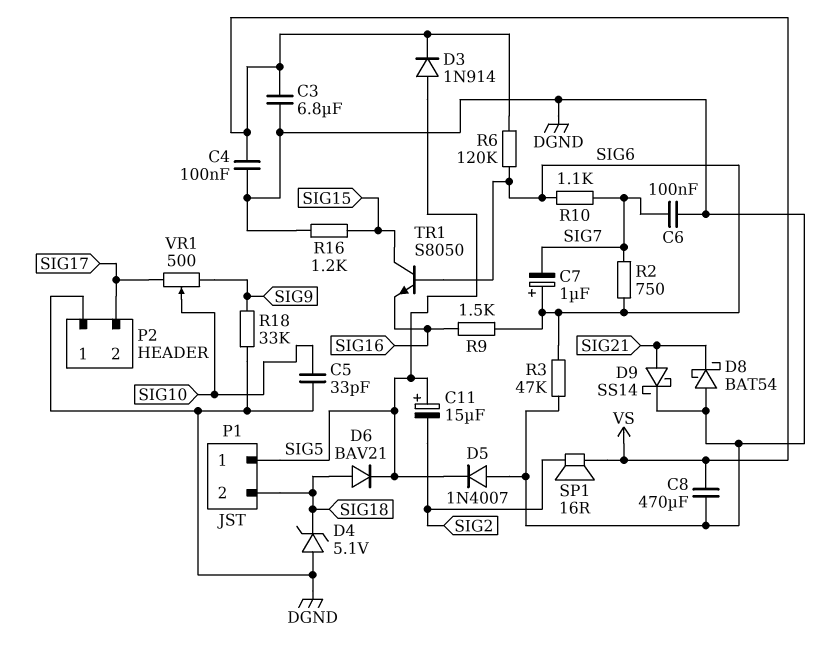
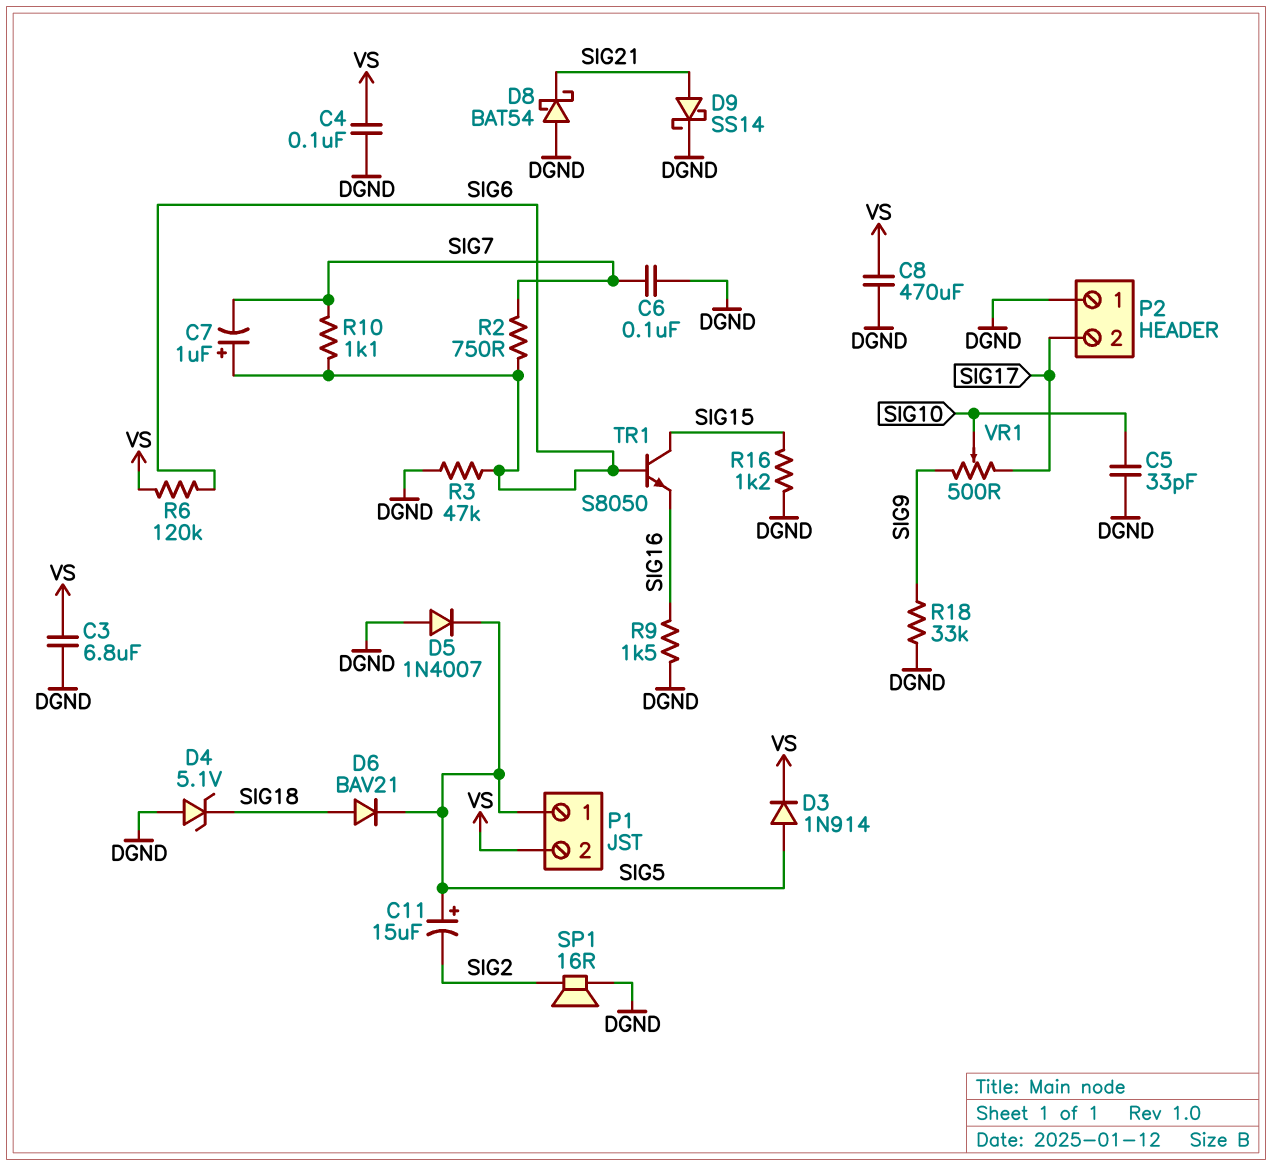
P1 pin 2: SIG18 -> VS
R9: 1.5k (SIG6, SIG16) -> 1.5k (DGND, SIG16)
SP1: speaker 16R (SIG2, VS) -> speaker 16R (DGND, SIG2)

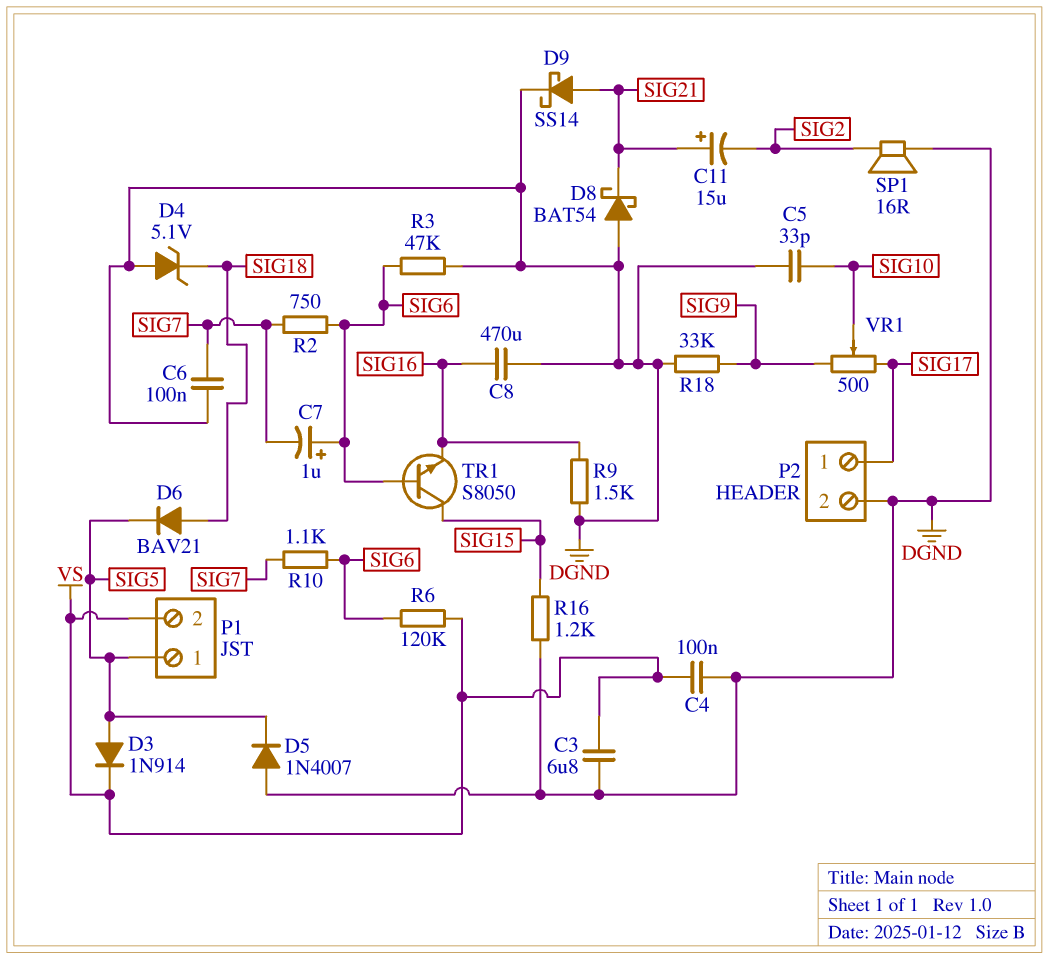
C8: 470uF (DGND, VS) -> 470uF (DGND, SIG16)
C11: 15uF (plus SIG5, minus SIG2) -> 15uF (plus SIG21, minus SIG2)
P2 pin 1: DGND -> SIG17
P2 pin 2: SIG17 -> DGND

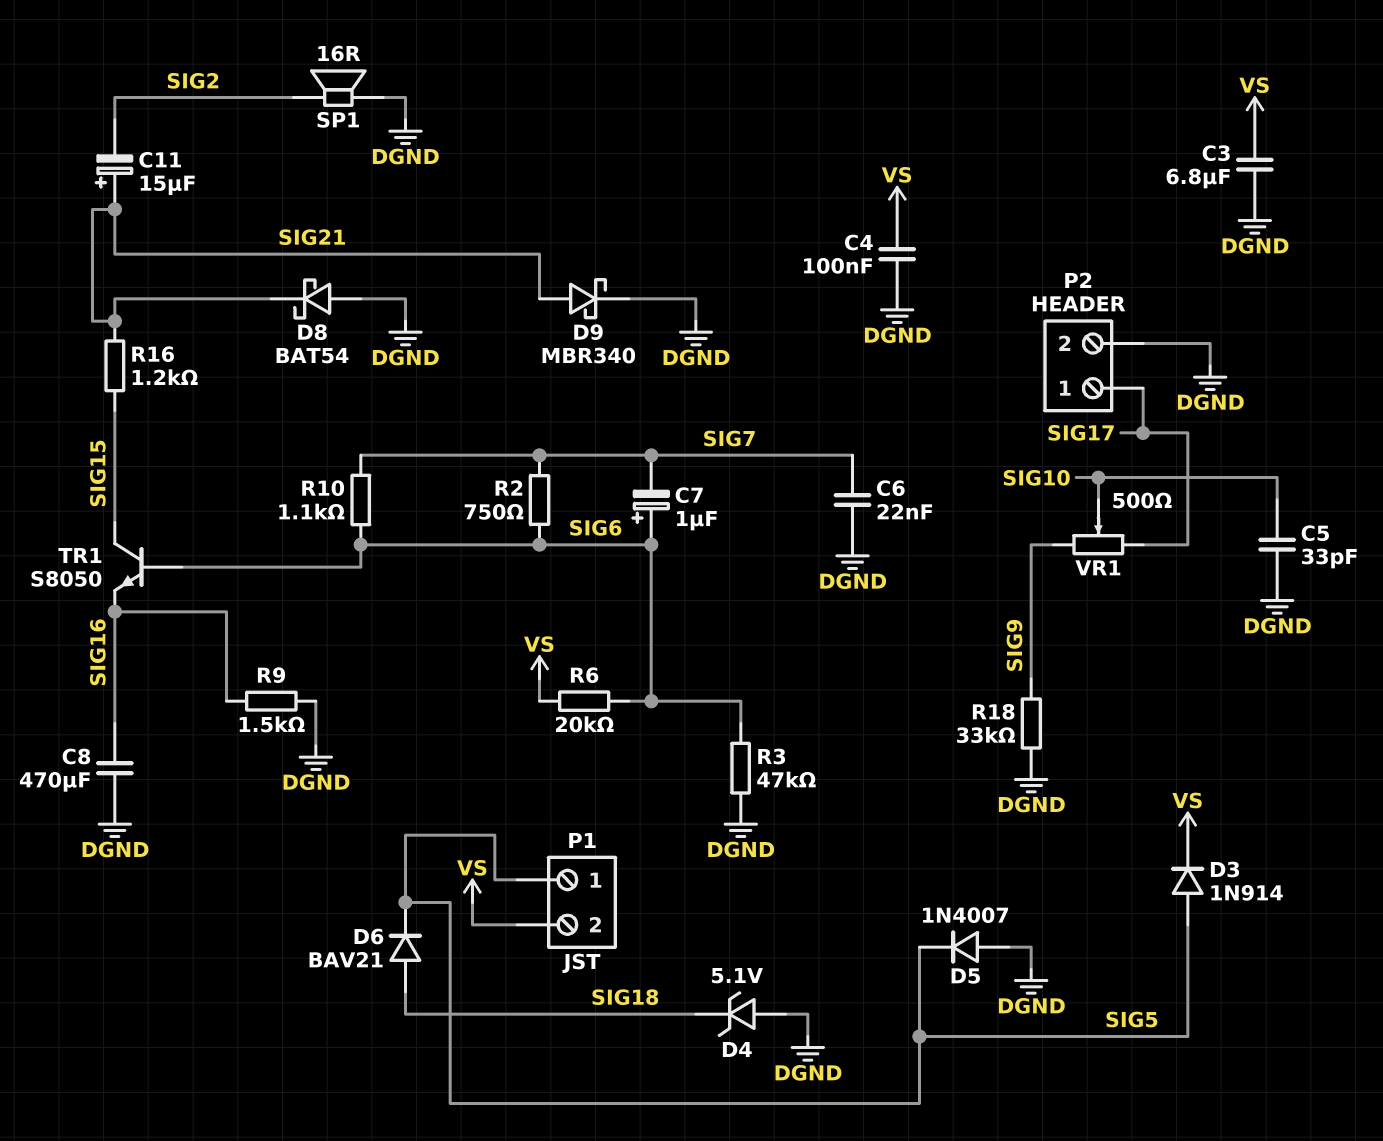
C6: 100nF (DGND, SIG7) -> 22nF (DGND, SIG7)
D9: schottky SS14 (A SIG21, K DGND) -> schottky MBR340 (A SIG21, K DGND)
R6: 120k (SIG6, VS) -> 20k (SIG6, VS)
R16: 1.2k (DGND, SIG15) -> 1.2k (SIG15, SIG21)

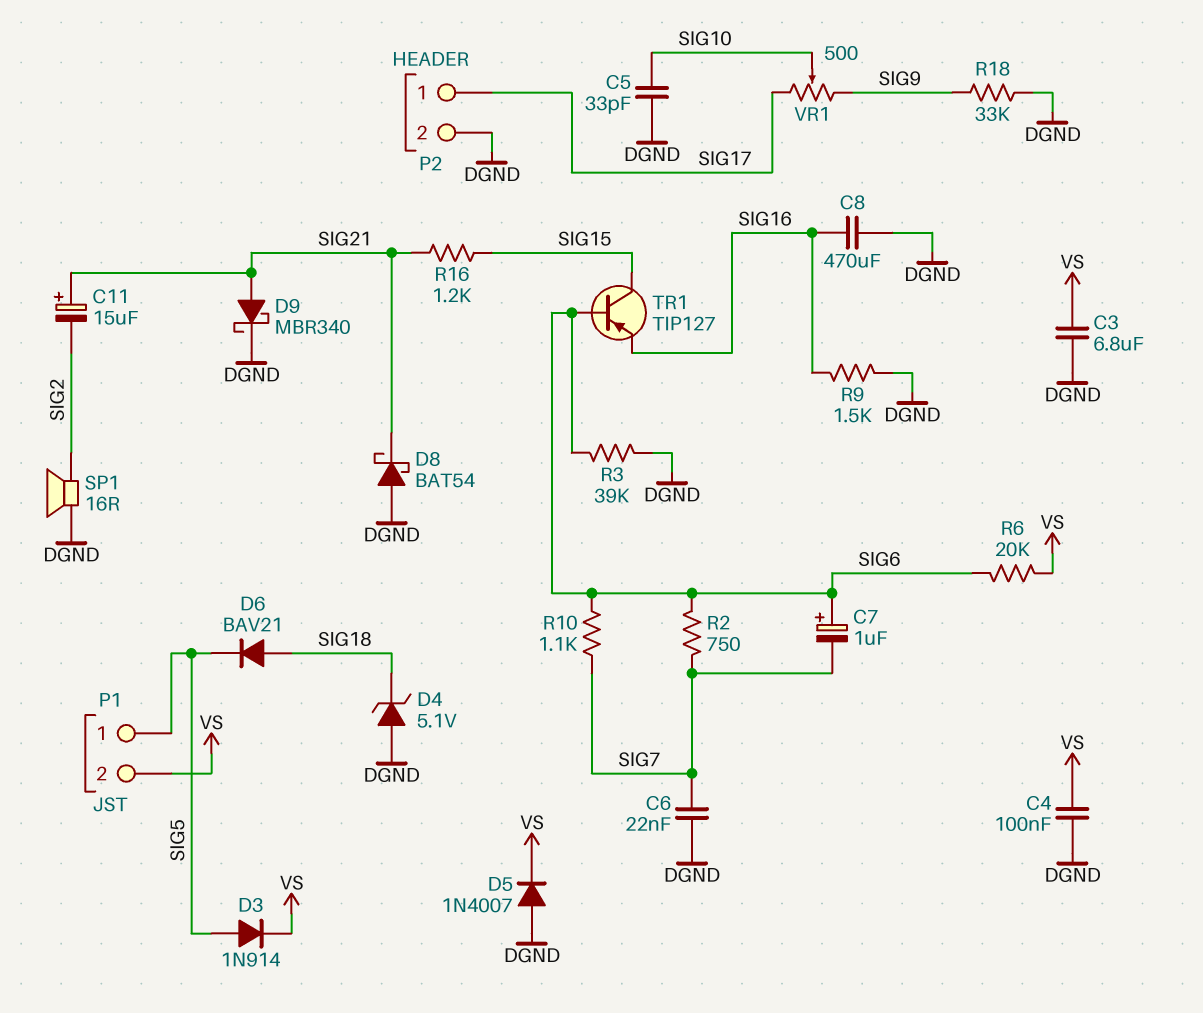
D5: diode 1N4007 (A DGND, K SIG5) -> diode 1N4007 (A DGND, K VS)
R3: 47k (DGND, SIG6) -> 39k (DGND, SIG6)
TR1: NPN S8050 (B SIG6, C SIG15, E SIG16) -> PNP TIP127 (B SIG6, C SIG15, E SIG16)

